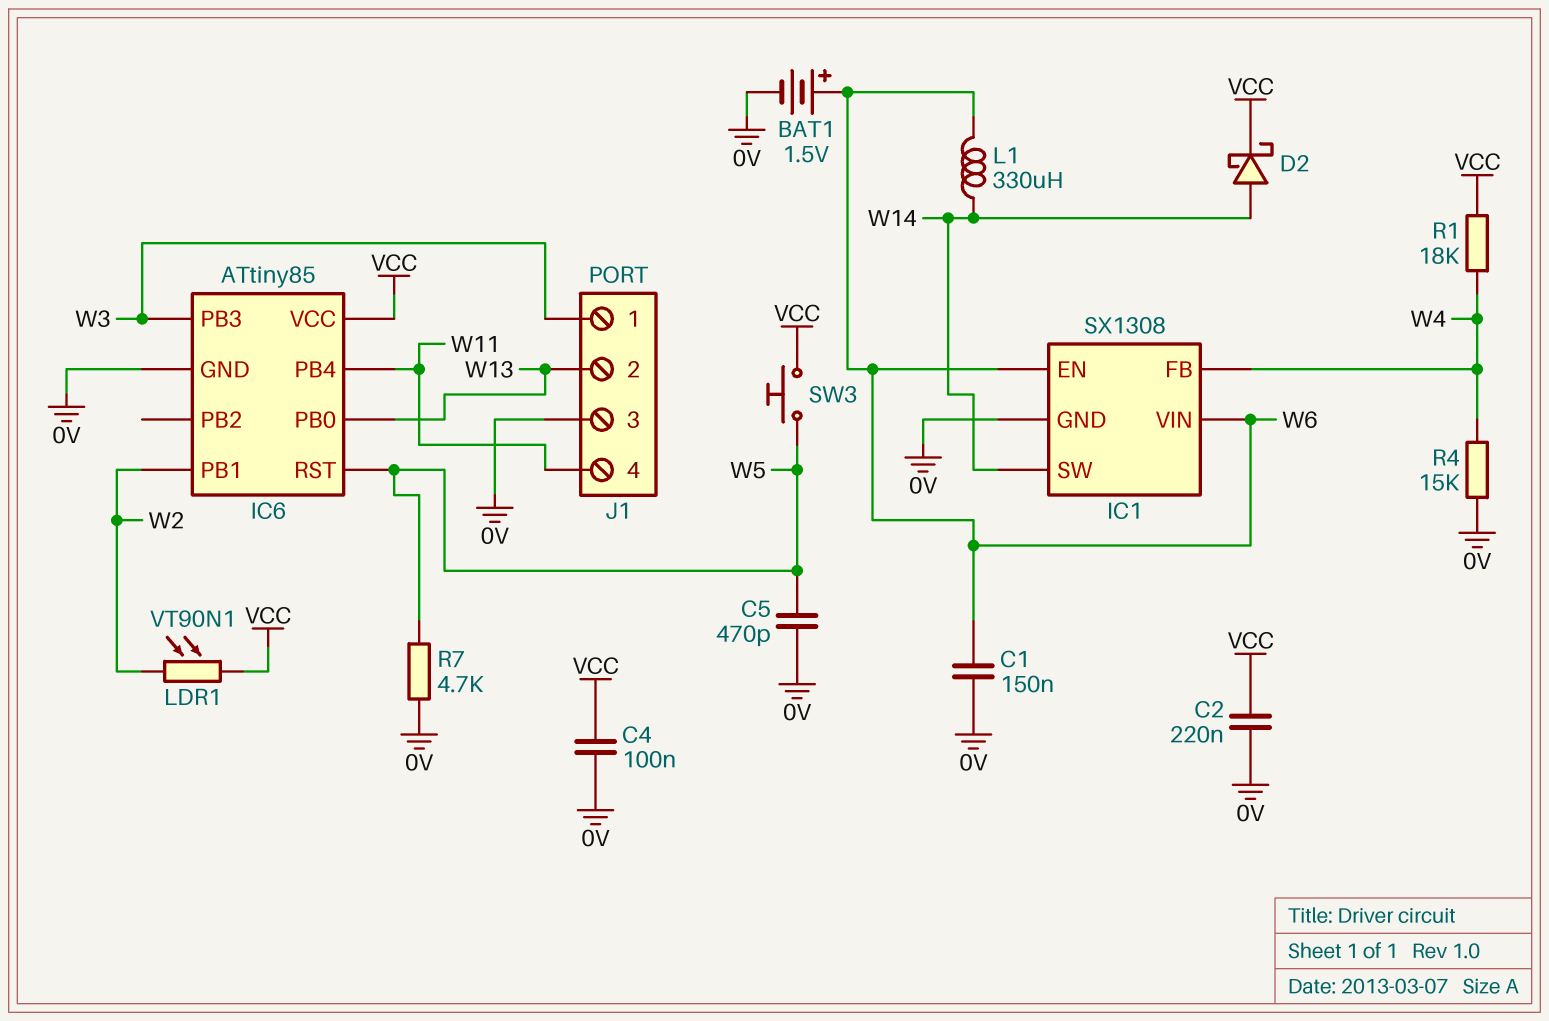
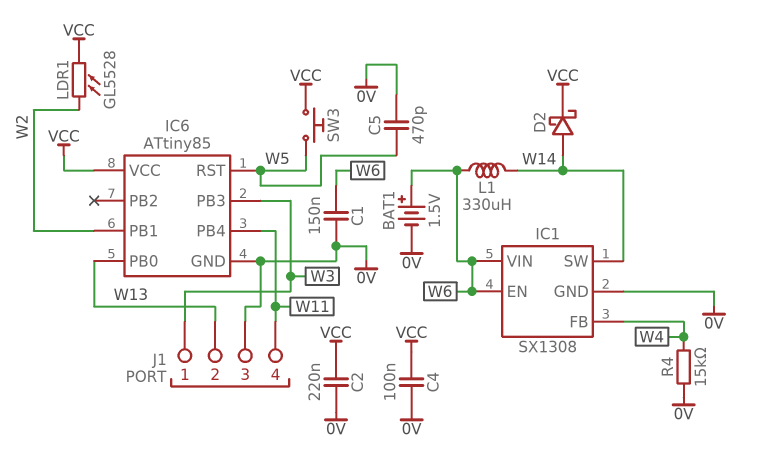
LDR1: VT90N1 (VCC, W2) -> GL5528 (VCC, W2)
R1: 18k (VCC, W4) -> none
R7: 4.7k (0V, W5) -> none

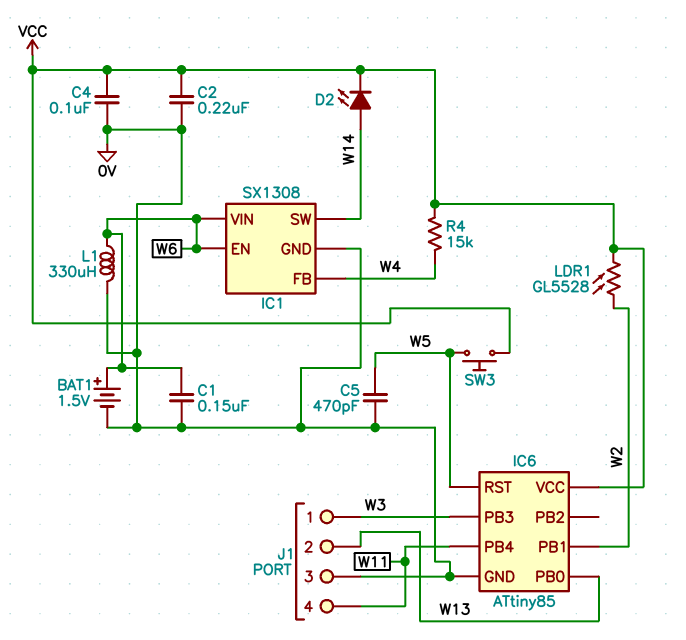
D2: schottky (A W14, K VCC) -> LED (A W14, K VCC)
L1: 330uH (W6, W14) -> 330uH (0V, W6)
R4: 15k (0V, W4) -> 15k (VCC, W4)

